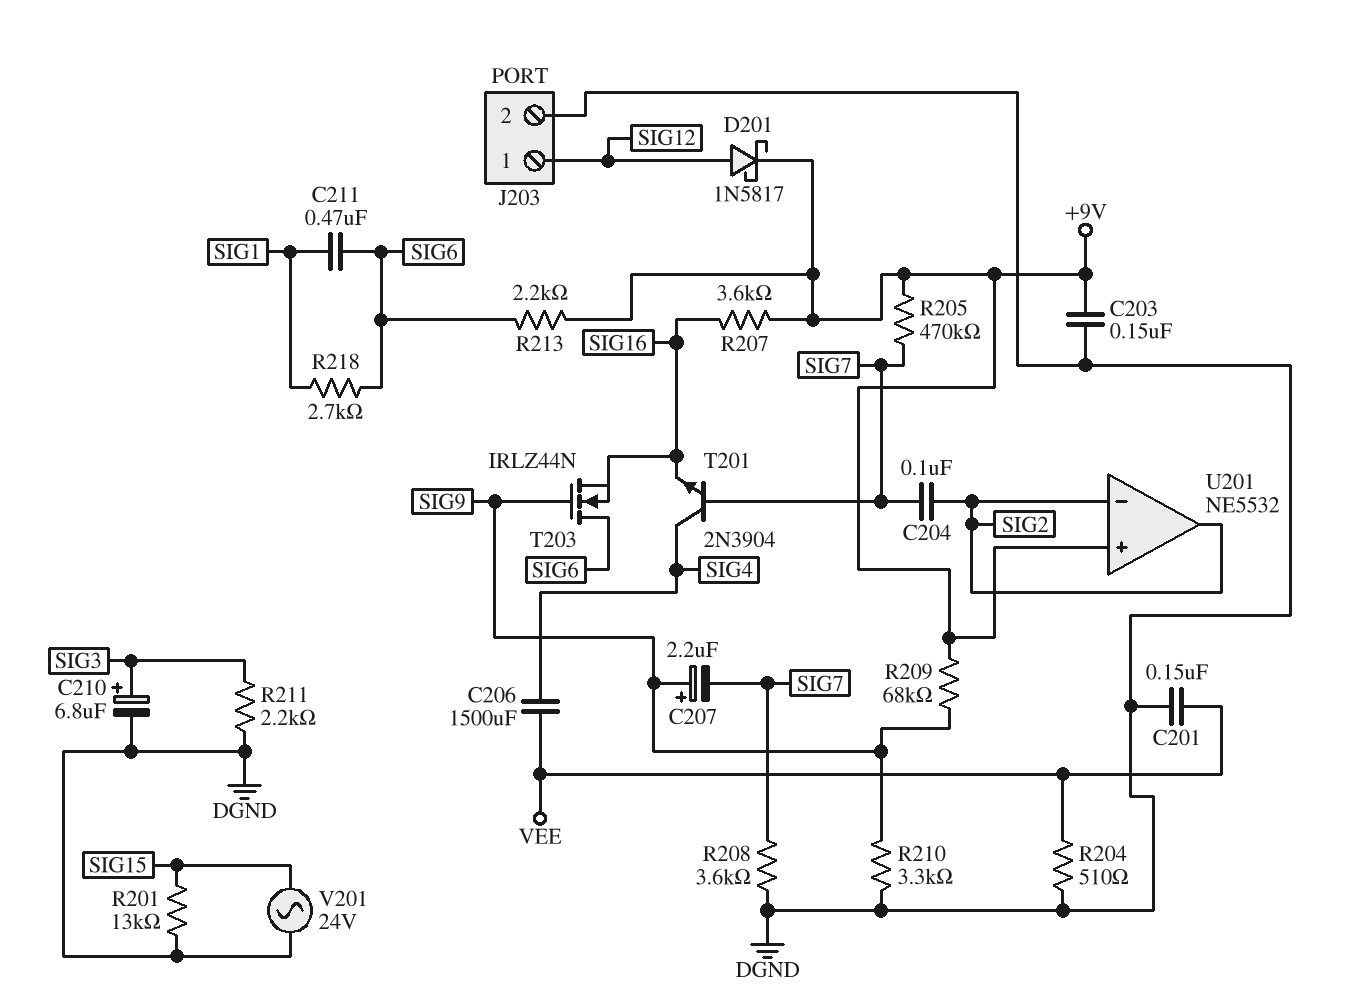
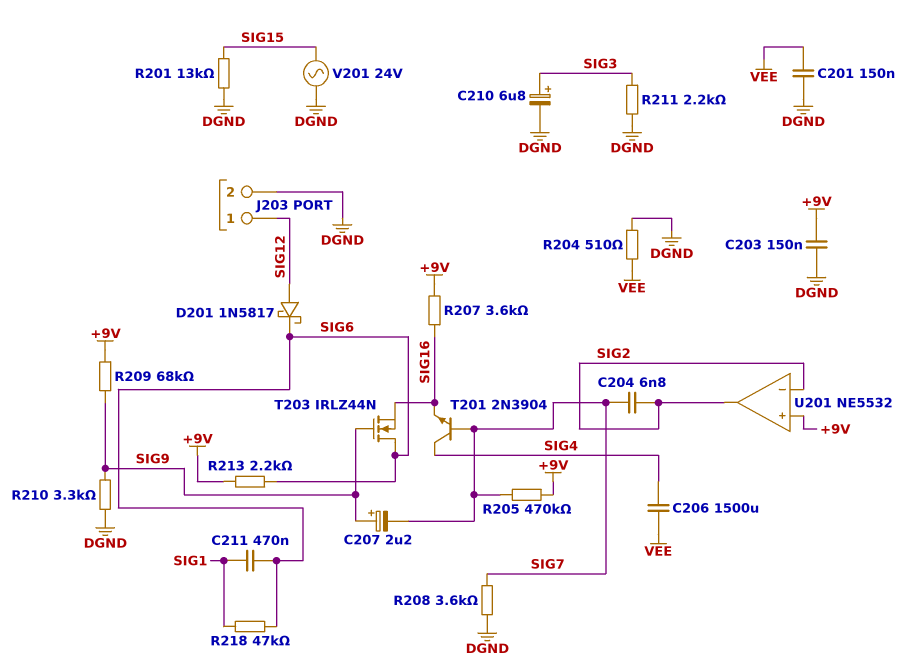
C204: 100nF (SIG2, SIG7) -> 6.8nF (SIG2, SIG7)
D201: schottky 1N5817 (A SIG12, K +9V) -> schottky 1N5817 (A SIG12, K SIG6)
R218: 2.7k (SIG1, SIG6) -> 47k (SIG1, SIG6)

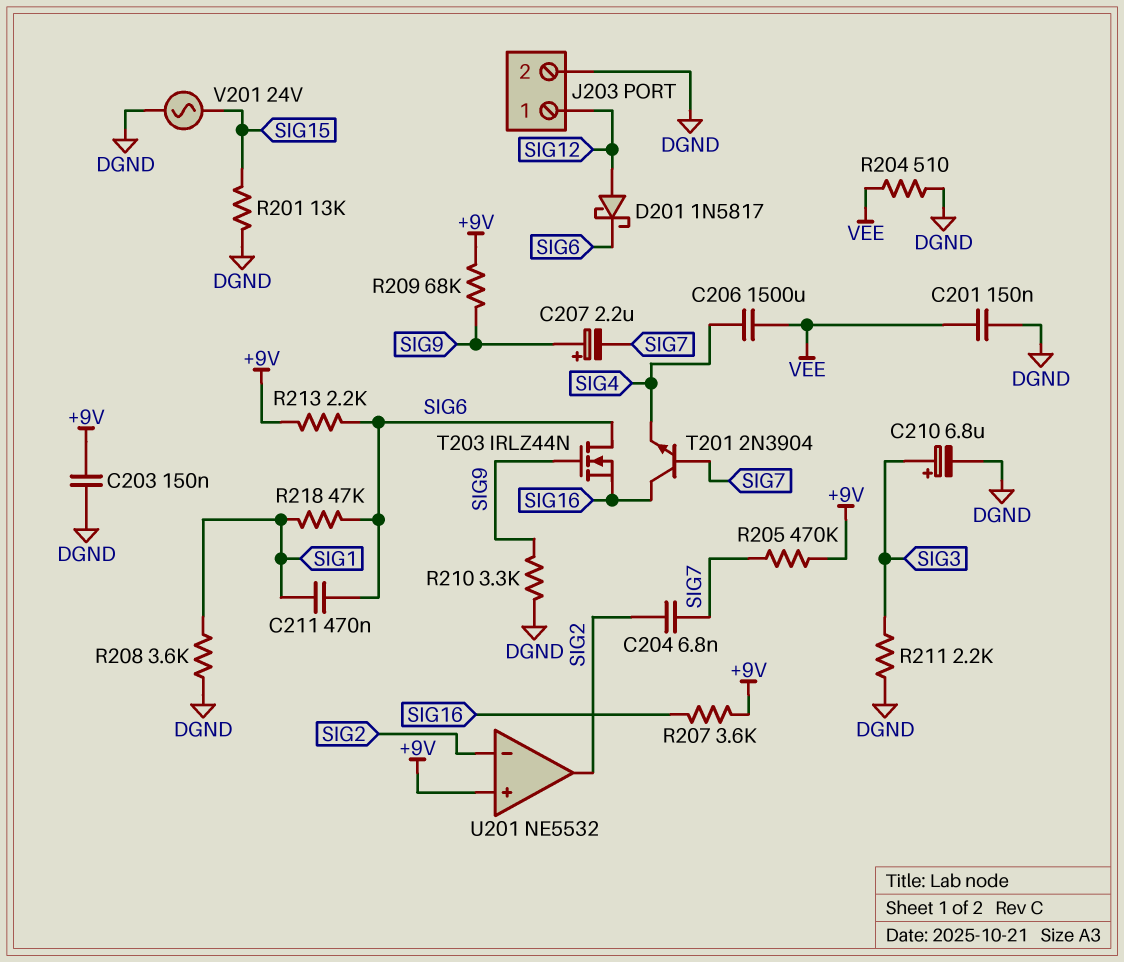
R208: 3.6k (DGND, SIG7) -> 3.6k (DGND, SIG1)
T201: NPN 2N3904 (B SIG7, C SIG4, E SIG16) -> NPN 2N3904 (B SIG7, C SIG16, E SIG4)

